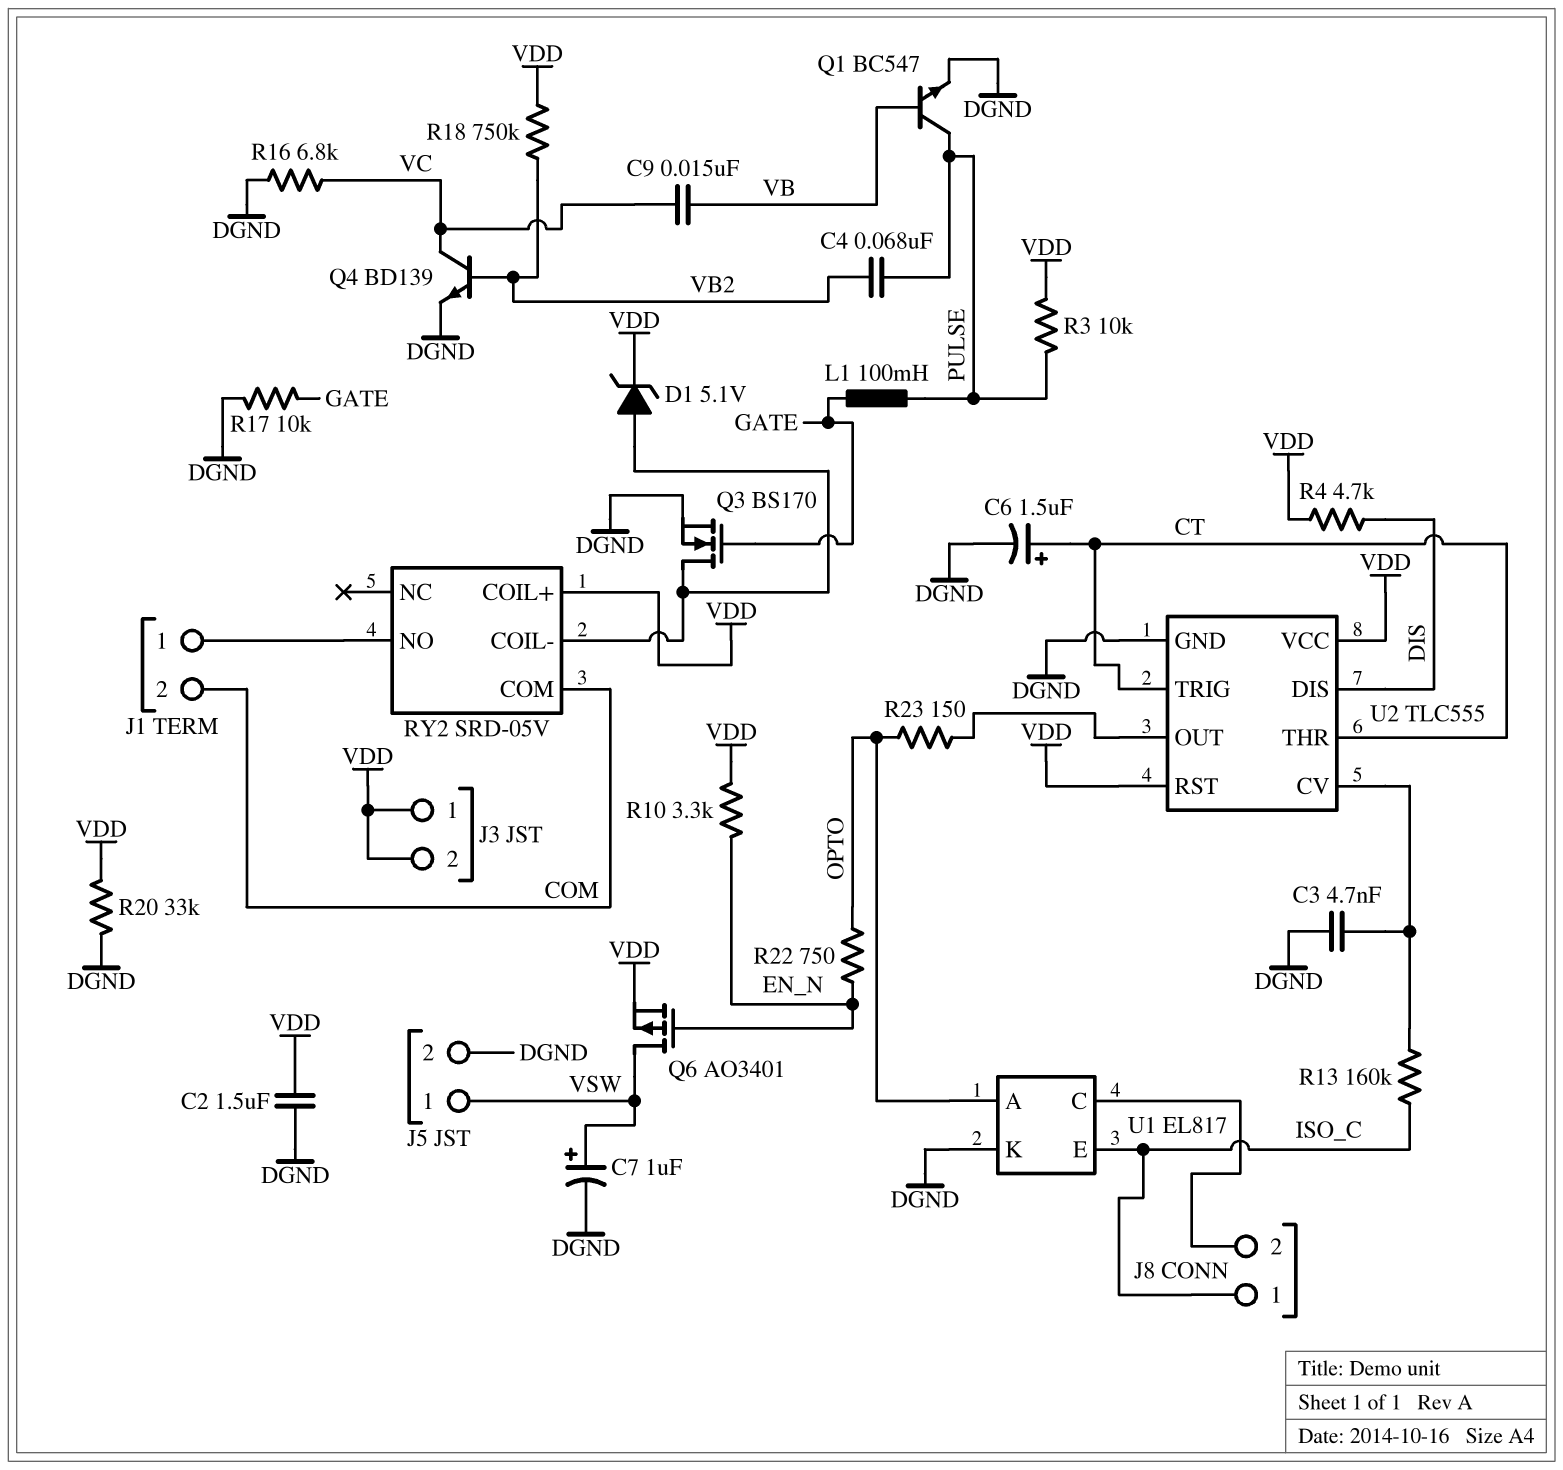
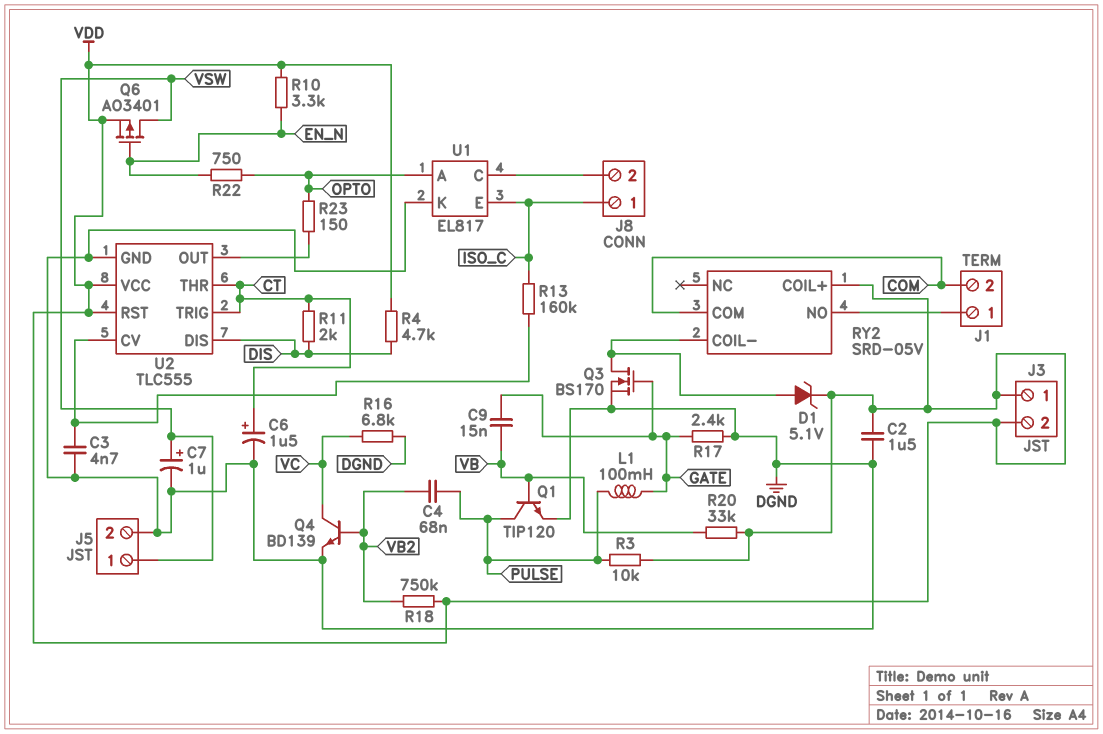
C9: 15nF (VB, VC) -> 15nF (GATE, VB)
Q1: NPN BC547 (B VB, C PULSE, E DGND) -> NPN TIP120 (B VB, C PULSE, E DGND)
R11: none -> 2k (CT, DIS)
R17: 10k (DGND, GATE) -> 2.4k (DGND, GATE)
R20: 33k (DGND, VDD) -> 33k (VB, VDD)

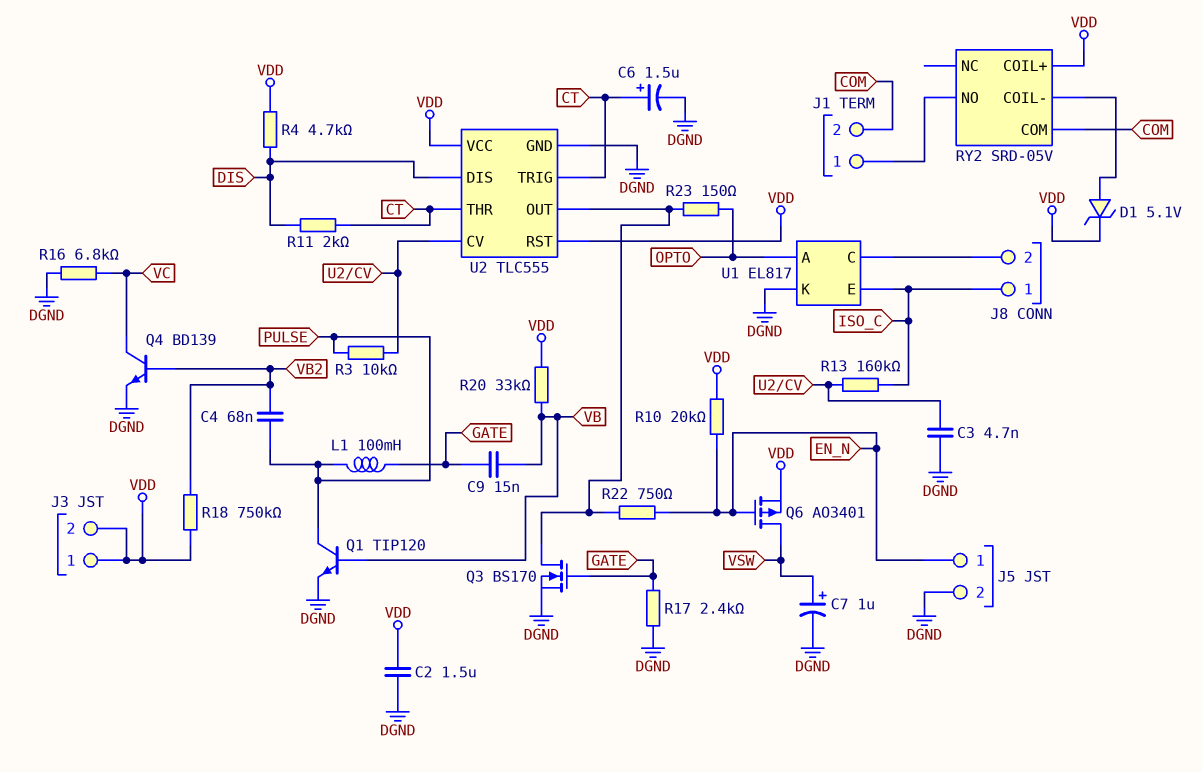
J5 pin 1: VSW -> EN_N
Q3: NMOS BS170 (G GATE, D RY2/COIL-, S DGND) -> NMOS BS170 (G GATE, D U2/OUT, S DGND)
R3: 10k (PULSE, VDD) -> 10k (PULSE, U2/CV)
R10: 3.3k (EN_N, VDD) -> 20k (EN_N, VDD)
R22: 750 (EN_N, OPTO) -> 750 (EN_N, U2/OUT)

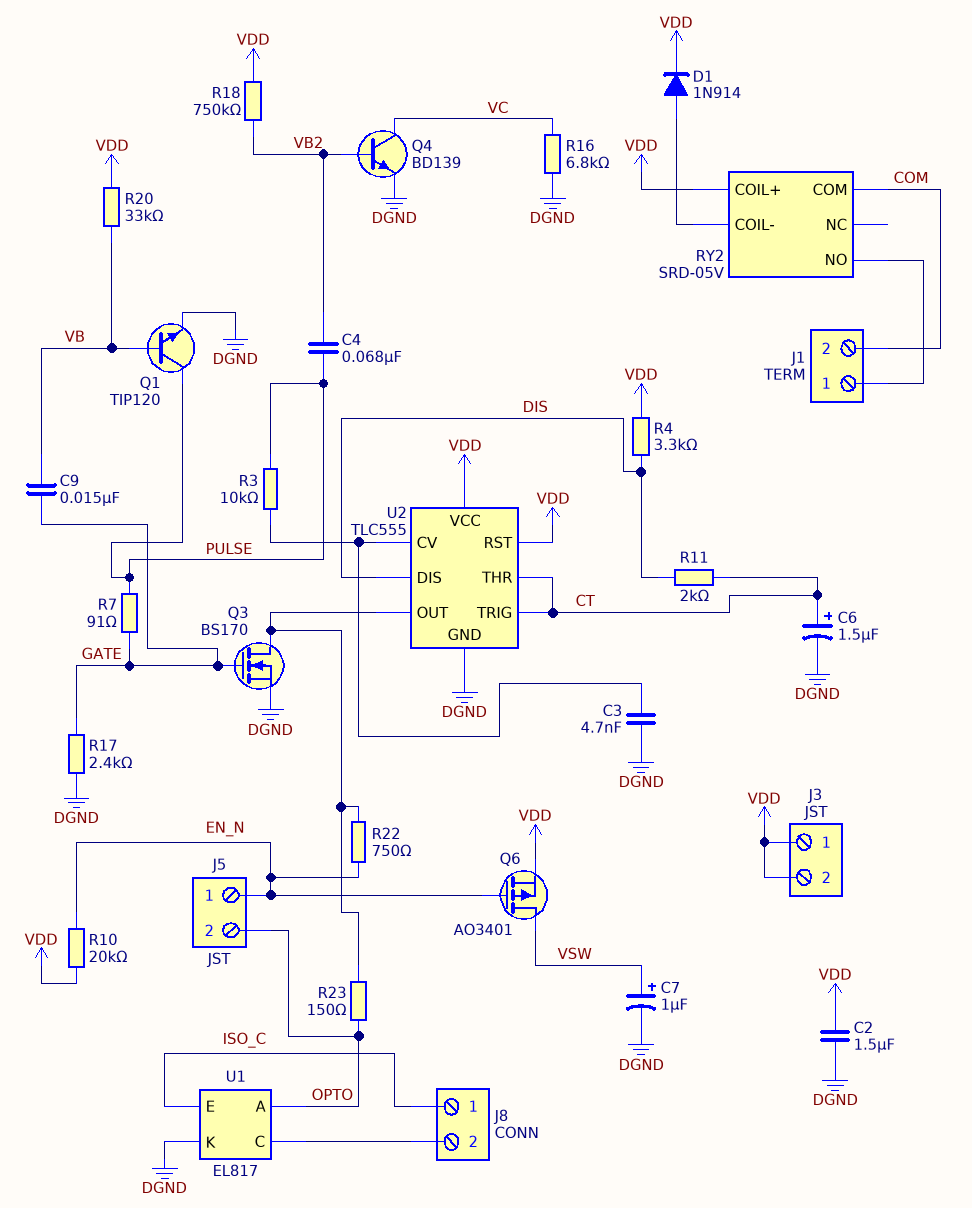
D1: zener 5.1V (A RY2/COIL-, K VDD) -> diode 1N914 (A RY2/COIL-, K VDD)
J5 pin 2: DGND -> OPTO
L1: 100mH (GATE, PULSE) -> none
R4: 4.7k (DIS, VDD) -> 3.3k (DIS, VDD)
R7: none -> 91 (GATE, PULSE)
R13: 160k (ISO_C, U2/CV) -> none

